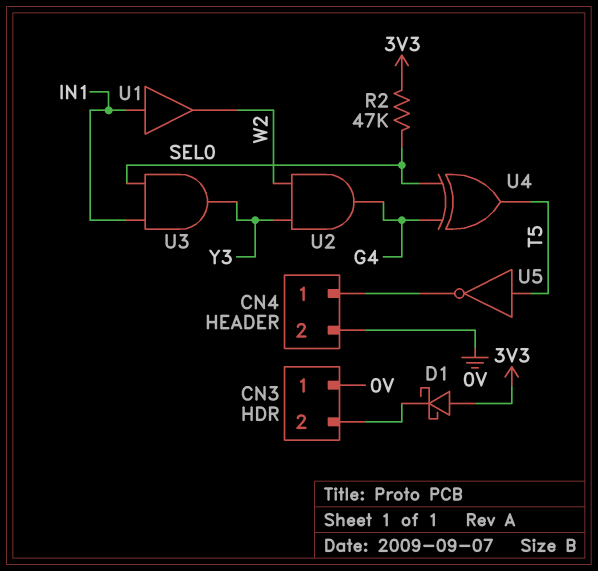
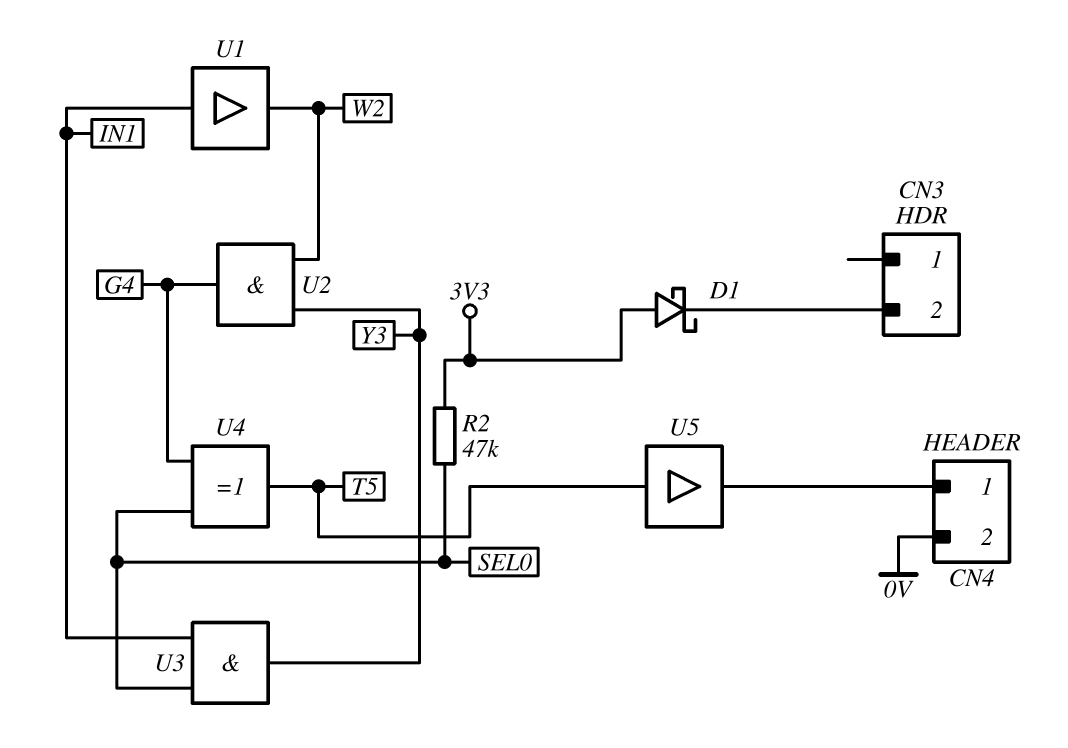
CN3 pin 1: 0V -> none
U5: NOT (in T5, out CN4/1) -> buffer (in T5, out CN4/1)

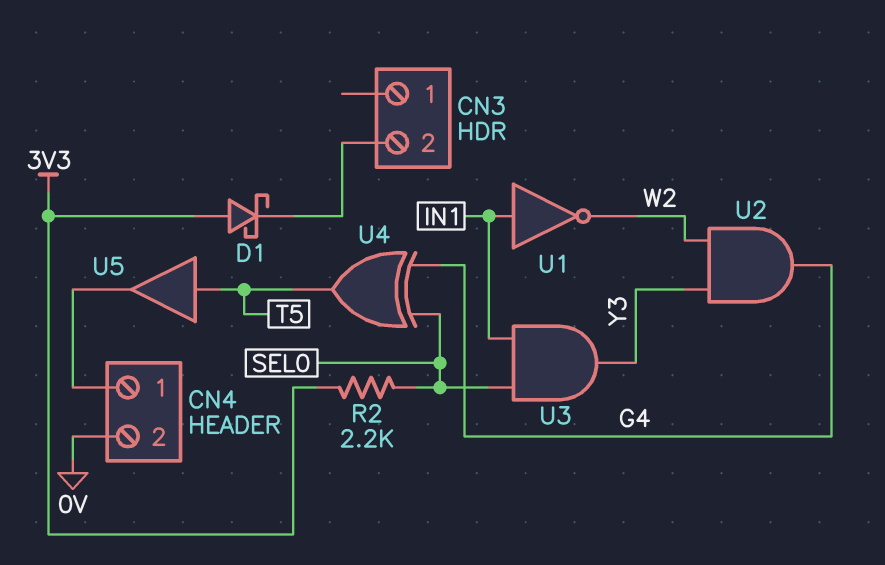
R2: 47k (3V3, SEL0) -> 2.2k (3V3, SEL0)
U1: buffer (in IN1, out W2) -> NOT (in IN1, out W2)

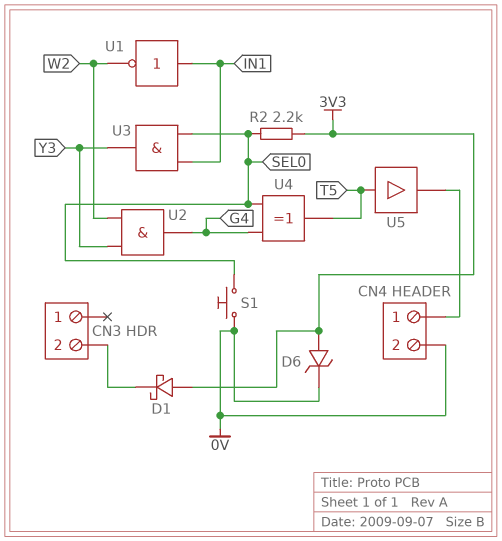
D6: none -> zener (A 3V3, K 0V)
S1: none -> button (0V, SEL0)

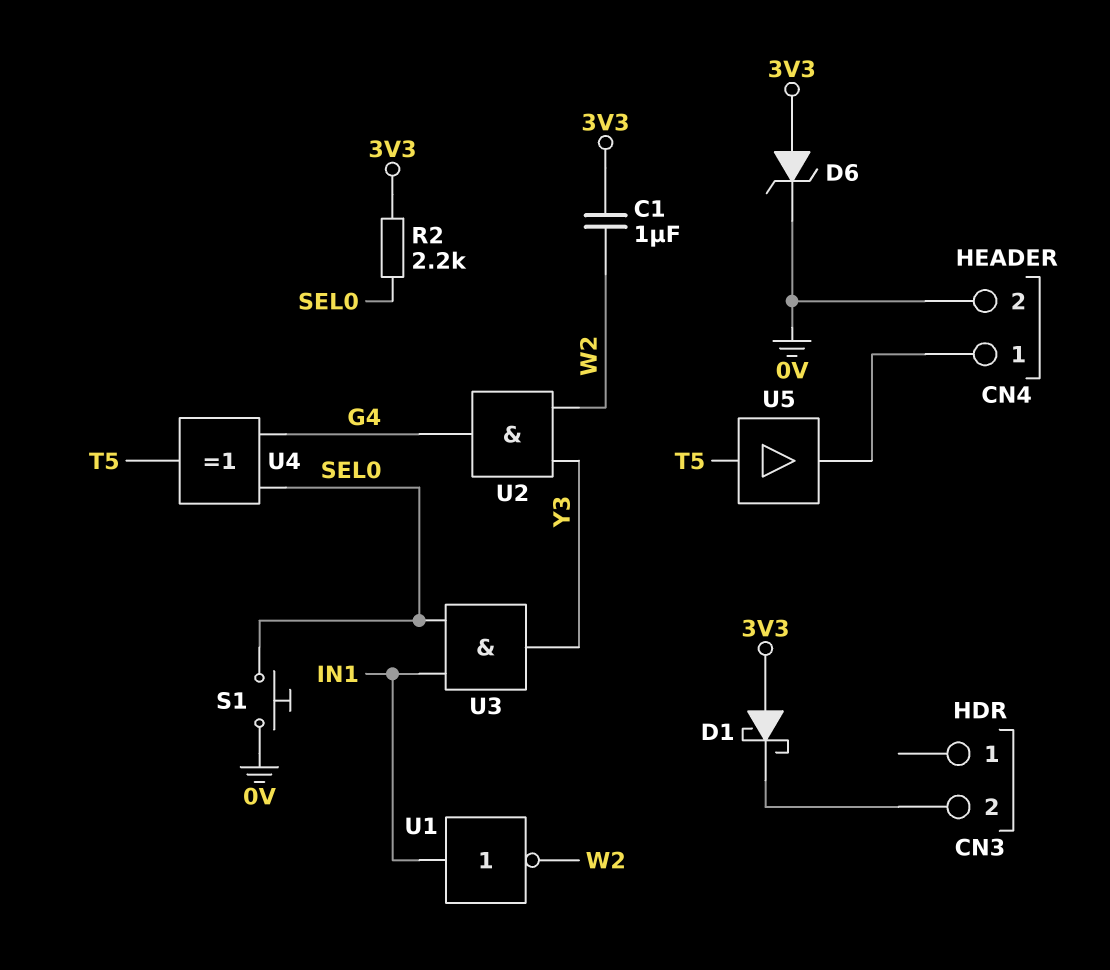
C1: none -> 1uF (3V3, W2)

